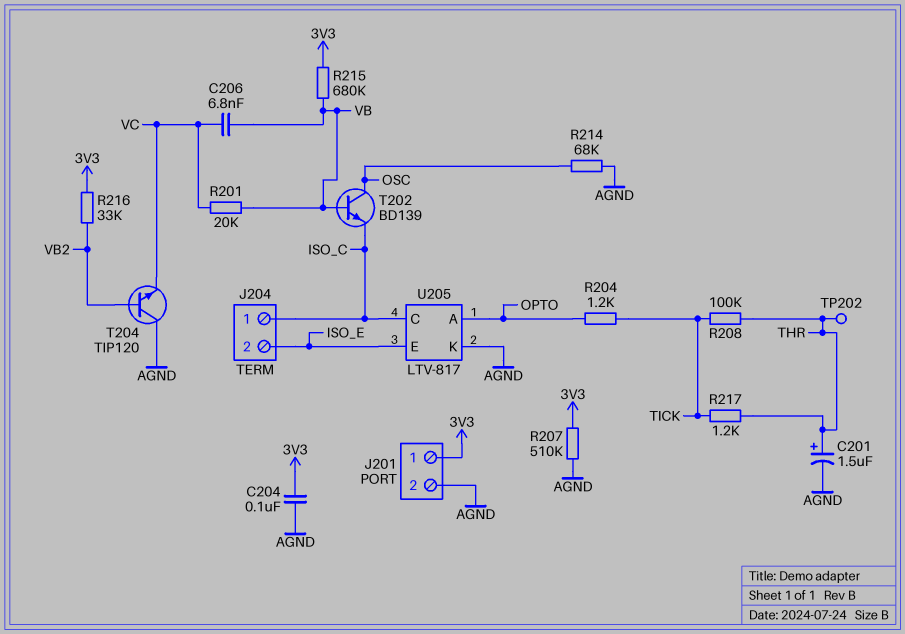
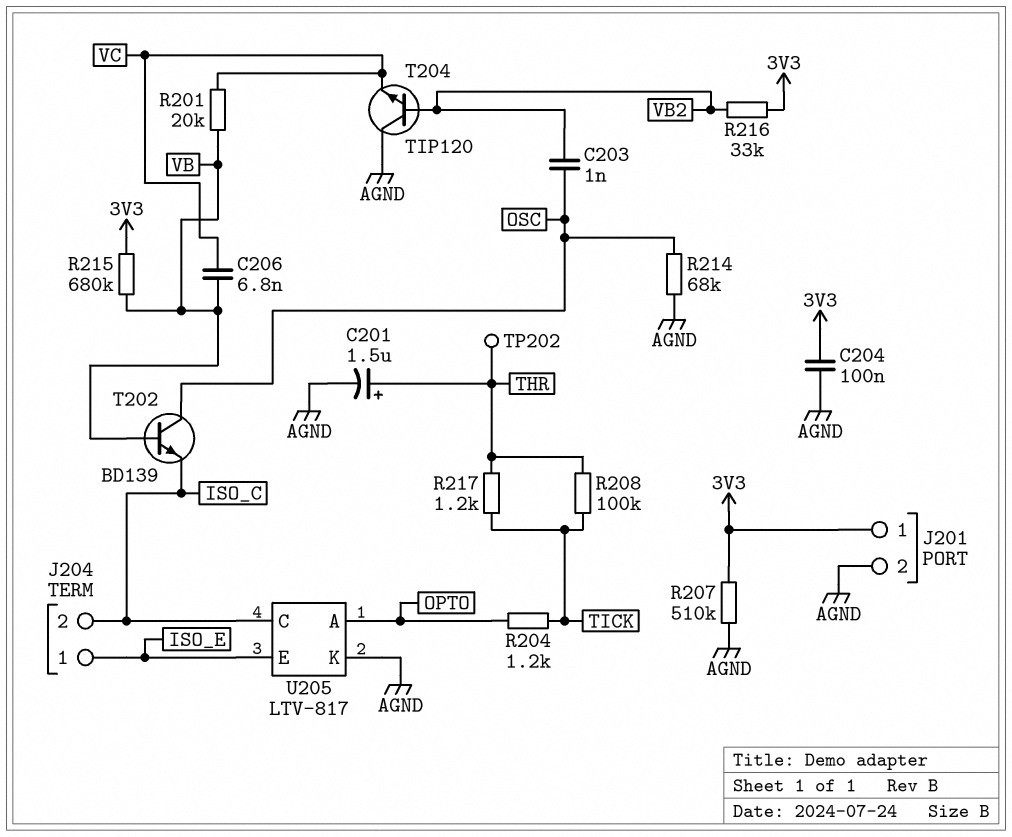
C203: none -> 1nF (OSC, VB2)
J204 pin 1: ISO_C -> ISO_E
J204 pin 2: ISO_E -> ISO_C

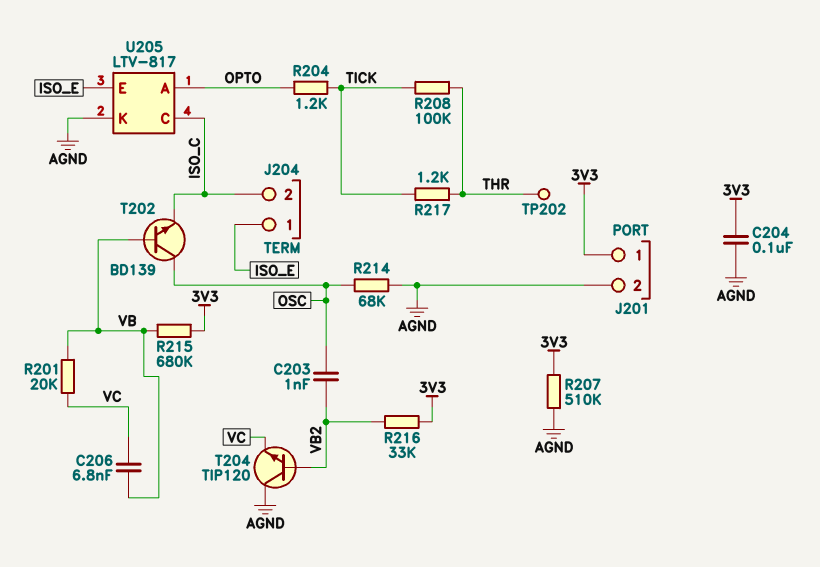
C201: 1.5uF (plus THR, minus AGND) -> none

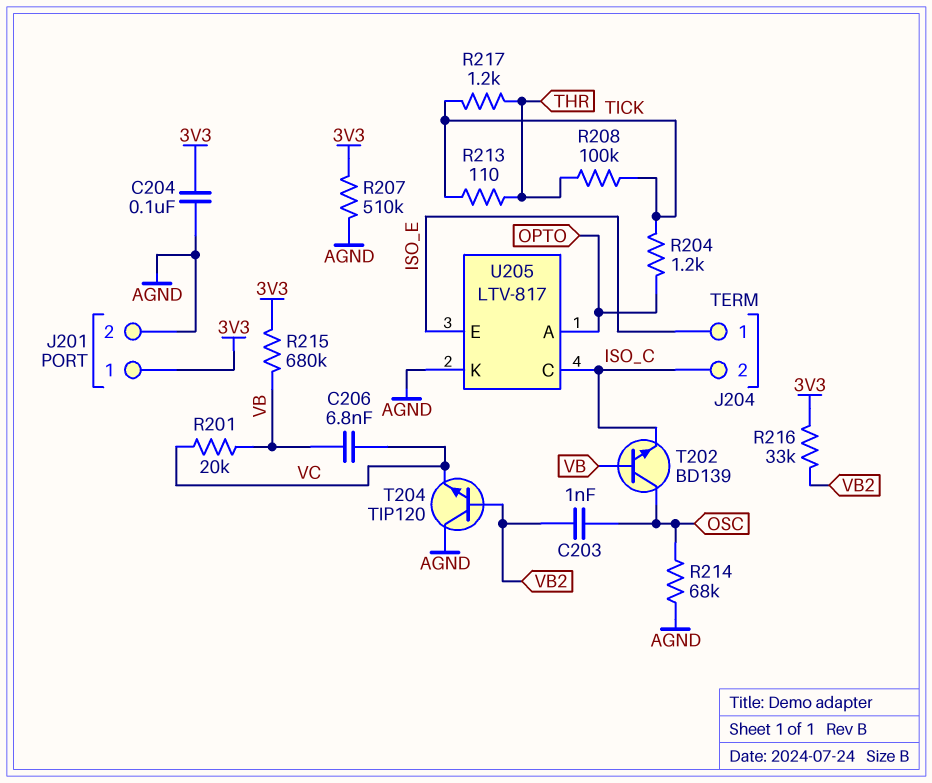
R213: none -> 110 (THR, TICK)
TP202: test point (THR) -> none

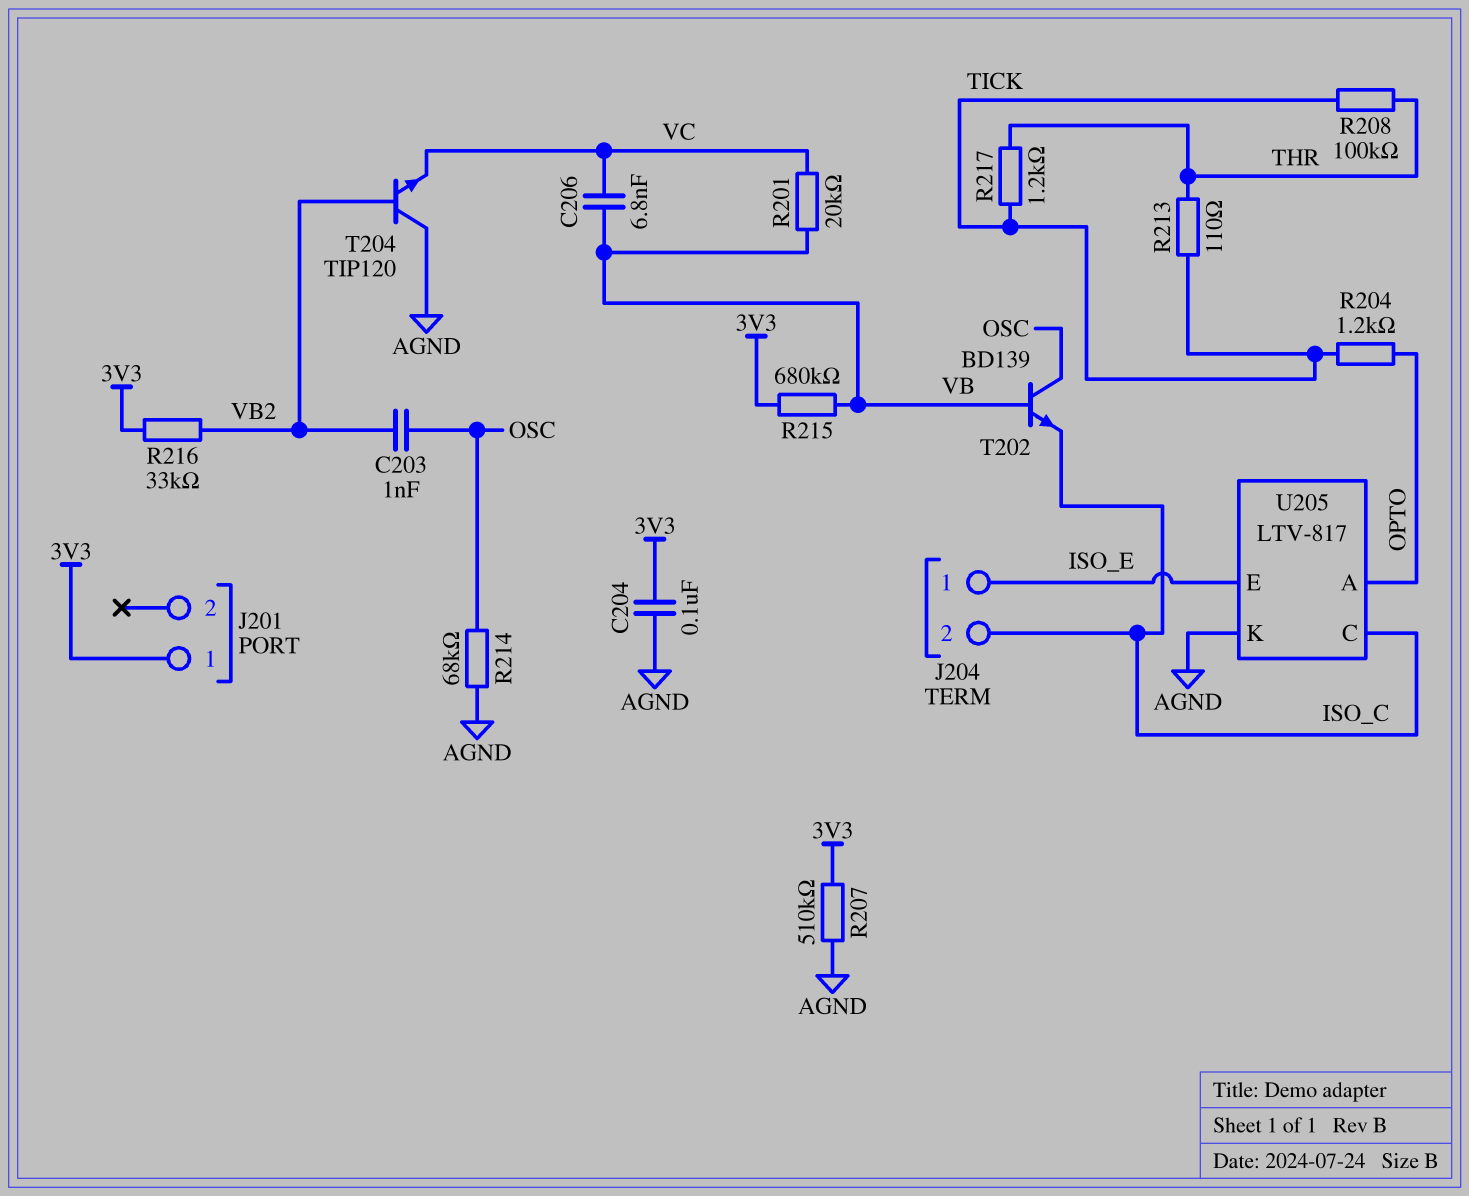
J201 pin 2: AGND -> none

